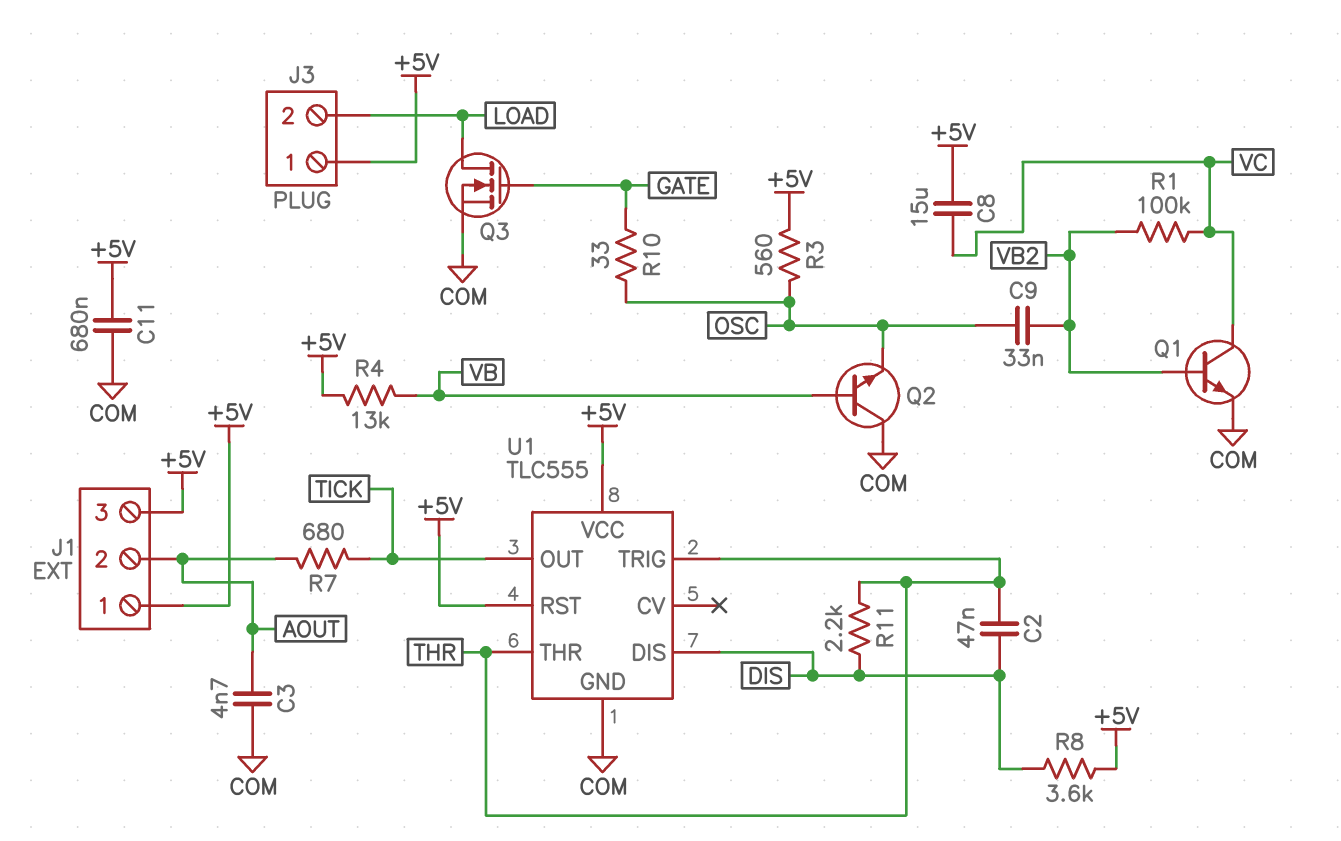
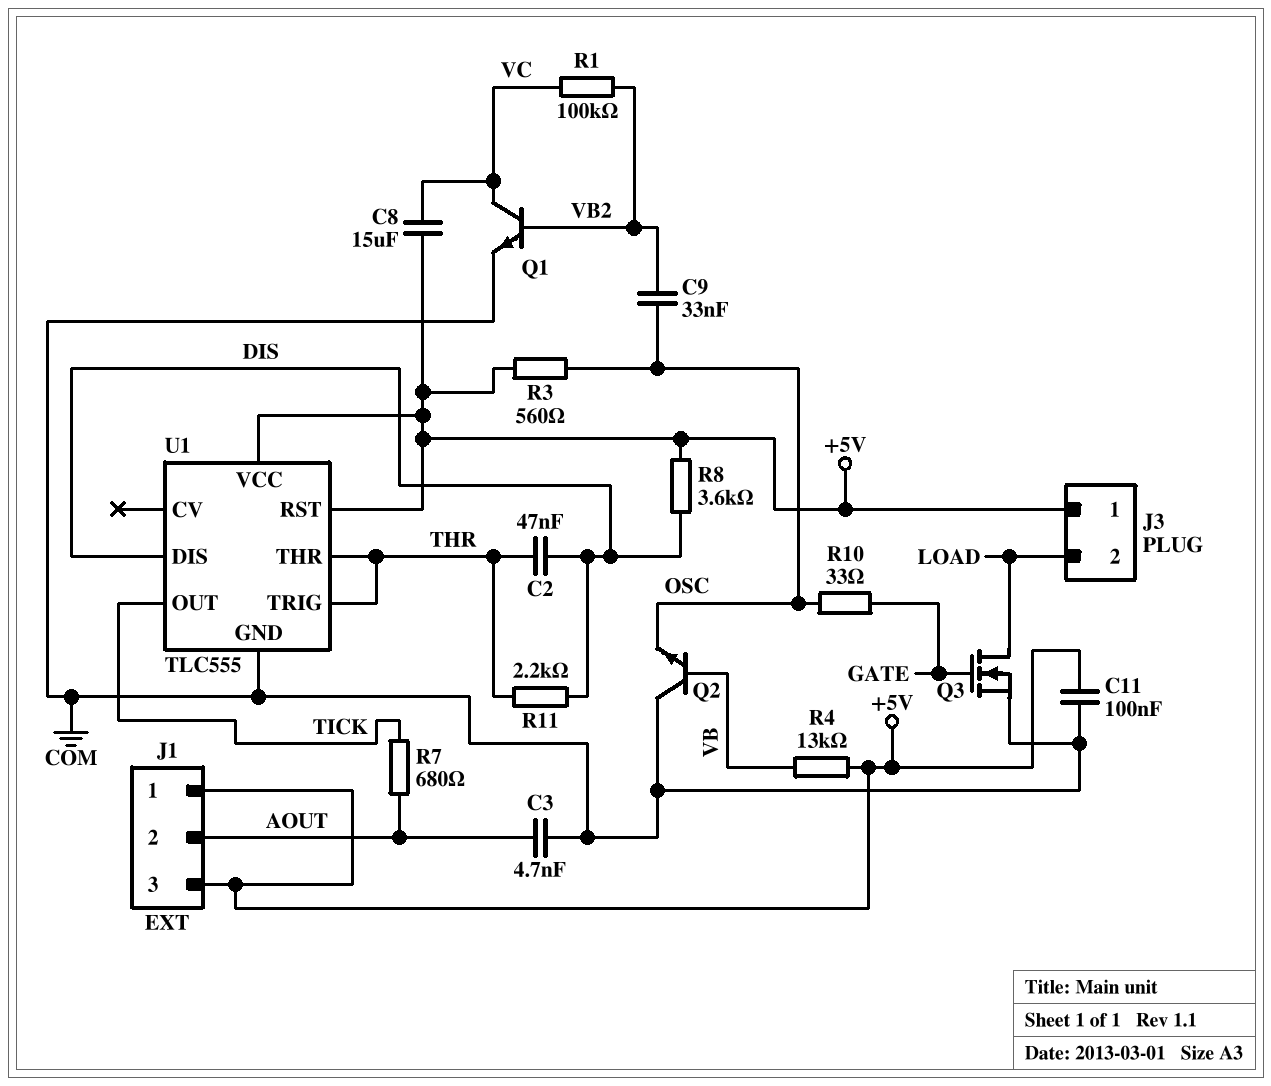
C11: 680nF (+5V, COM) -> 100nF (+5V, COM)

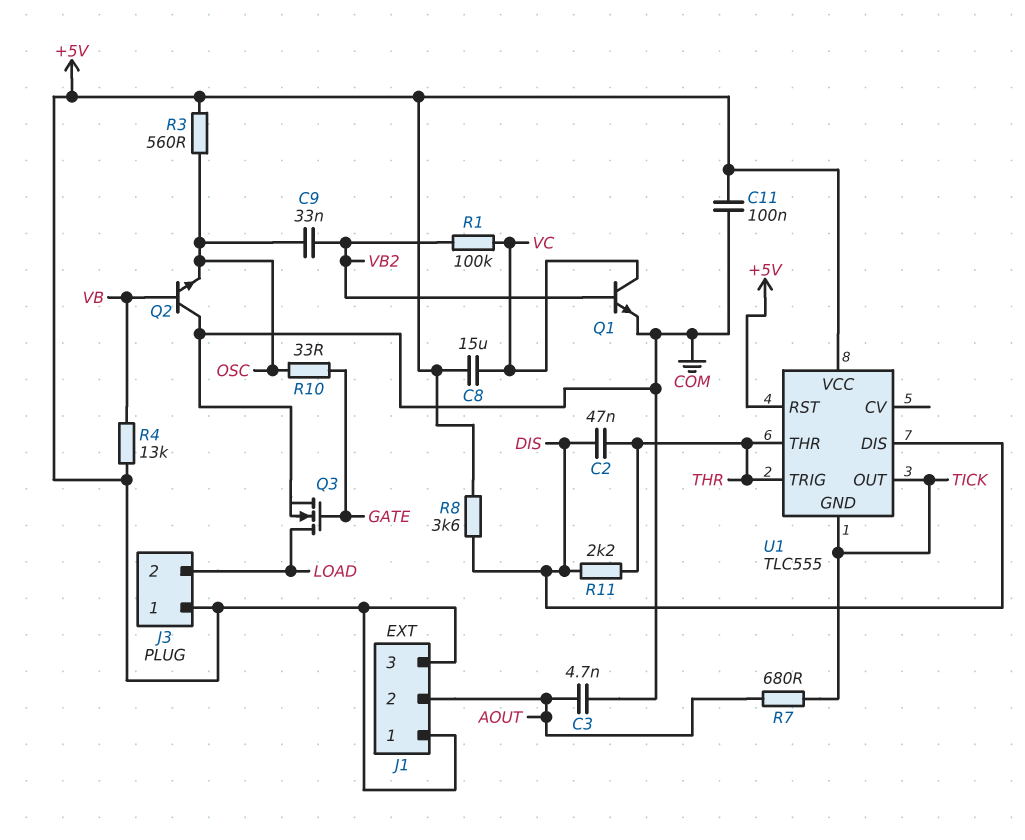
U1 pin GND: COM -> TICK

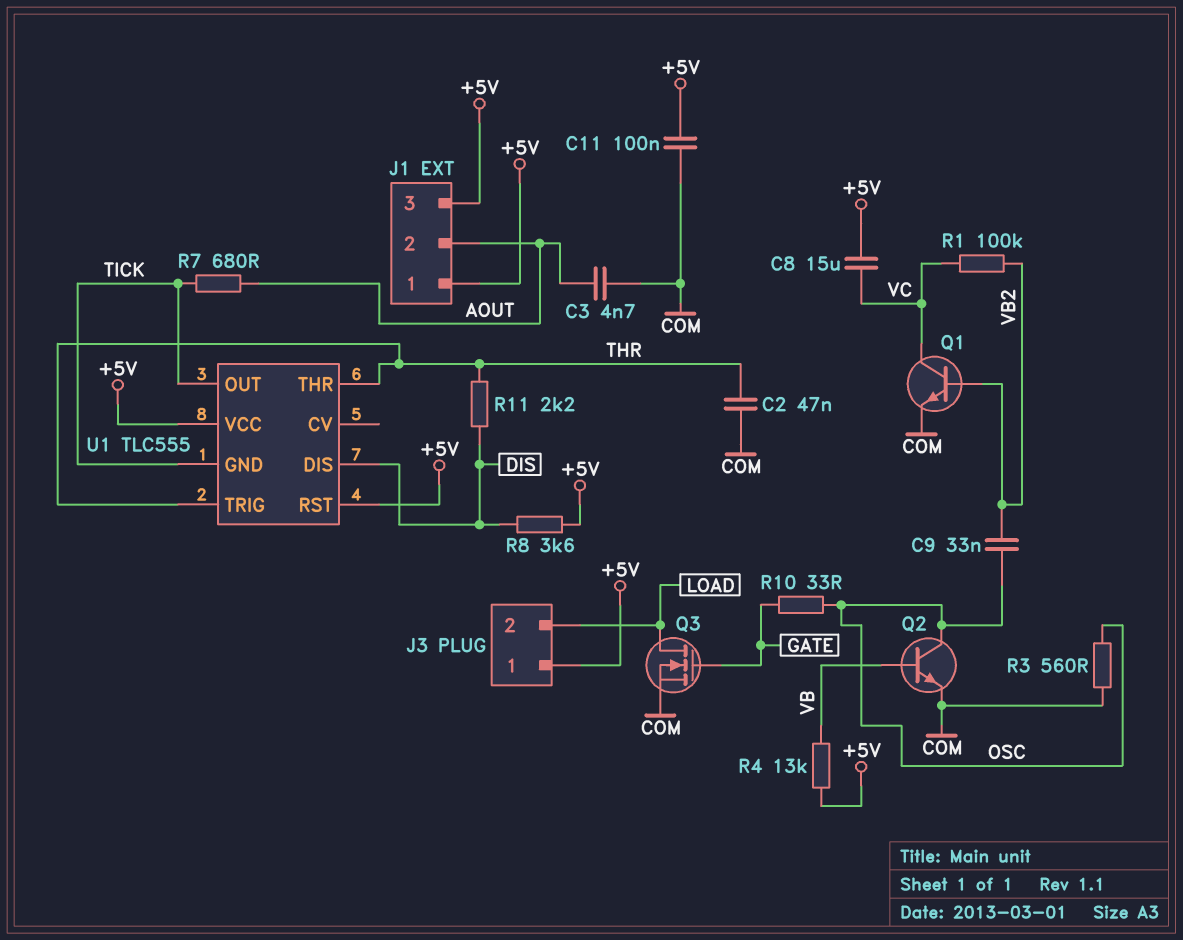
C2: 47nF (DIS, THR) -> 47nF (COM, THR)
Q2: NPN (B VB, C COM, E OSC) -> NPN (B VB, C OSC, E COM)
R3: 560 (+5V, OSC) -> 560 (COM, OSC)

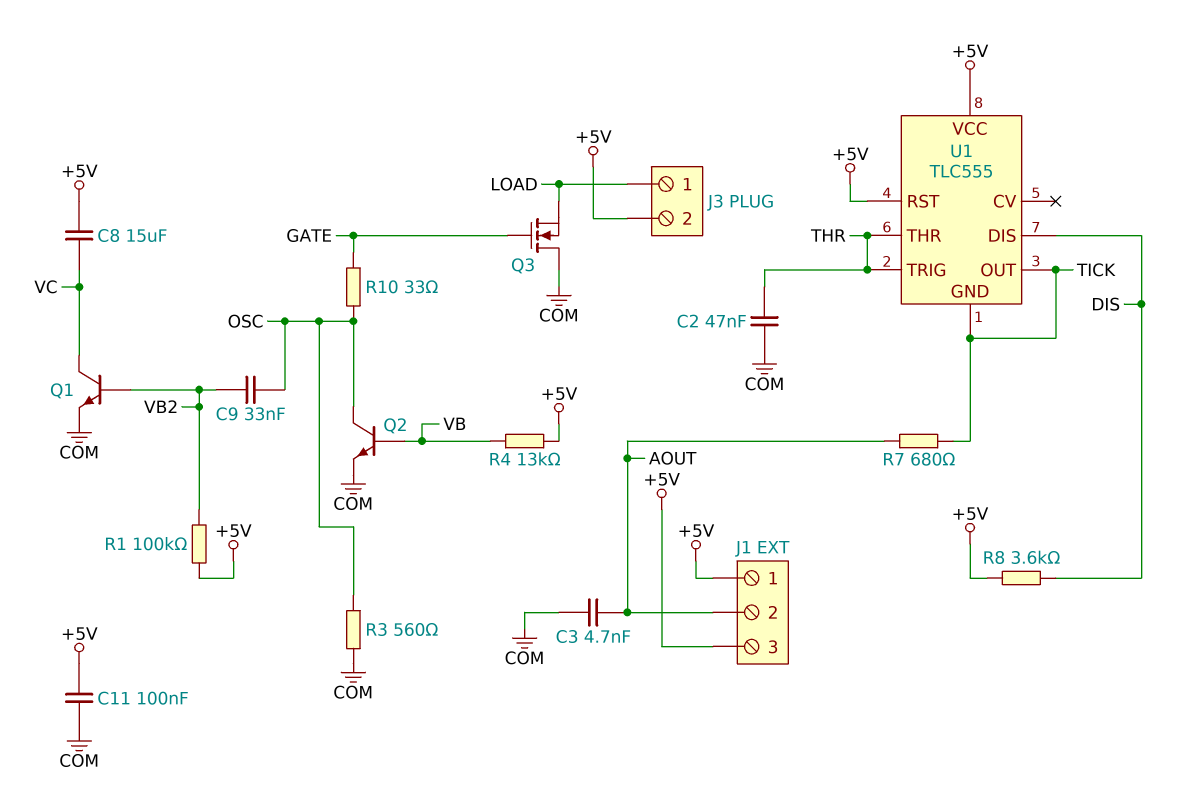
J3 pin 1: +5V -> LOAD
J3 pin 2: LOAD -> +5V
Q3: NMOS (G GATE, D LOAD, S COM) -> NMOS (G GATE, D COM, S LOAD)
R1: 100k (VB2, VC) -> 100k (+5V, VB2)
R11: 2.2k (DIS, THR) -> none

